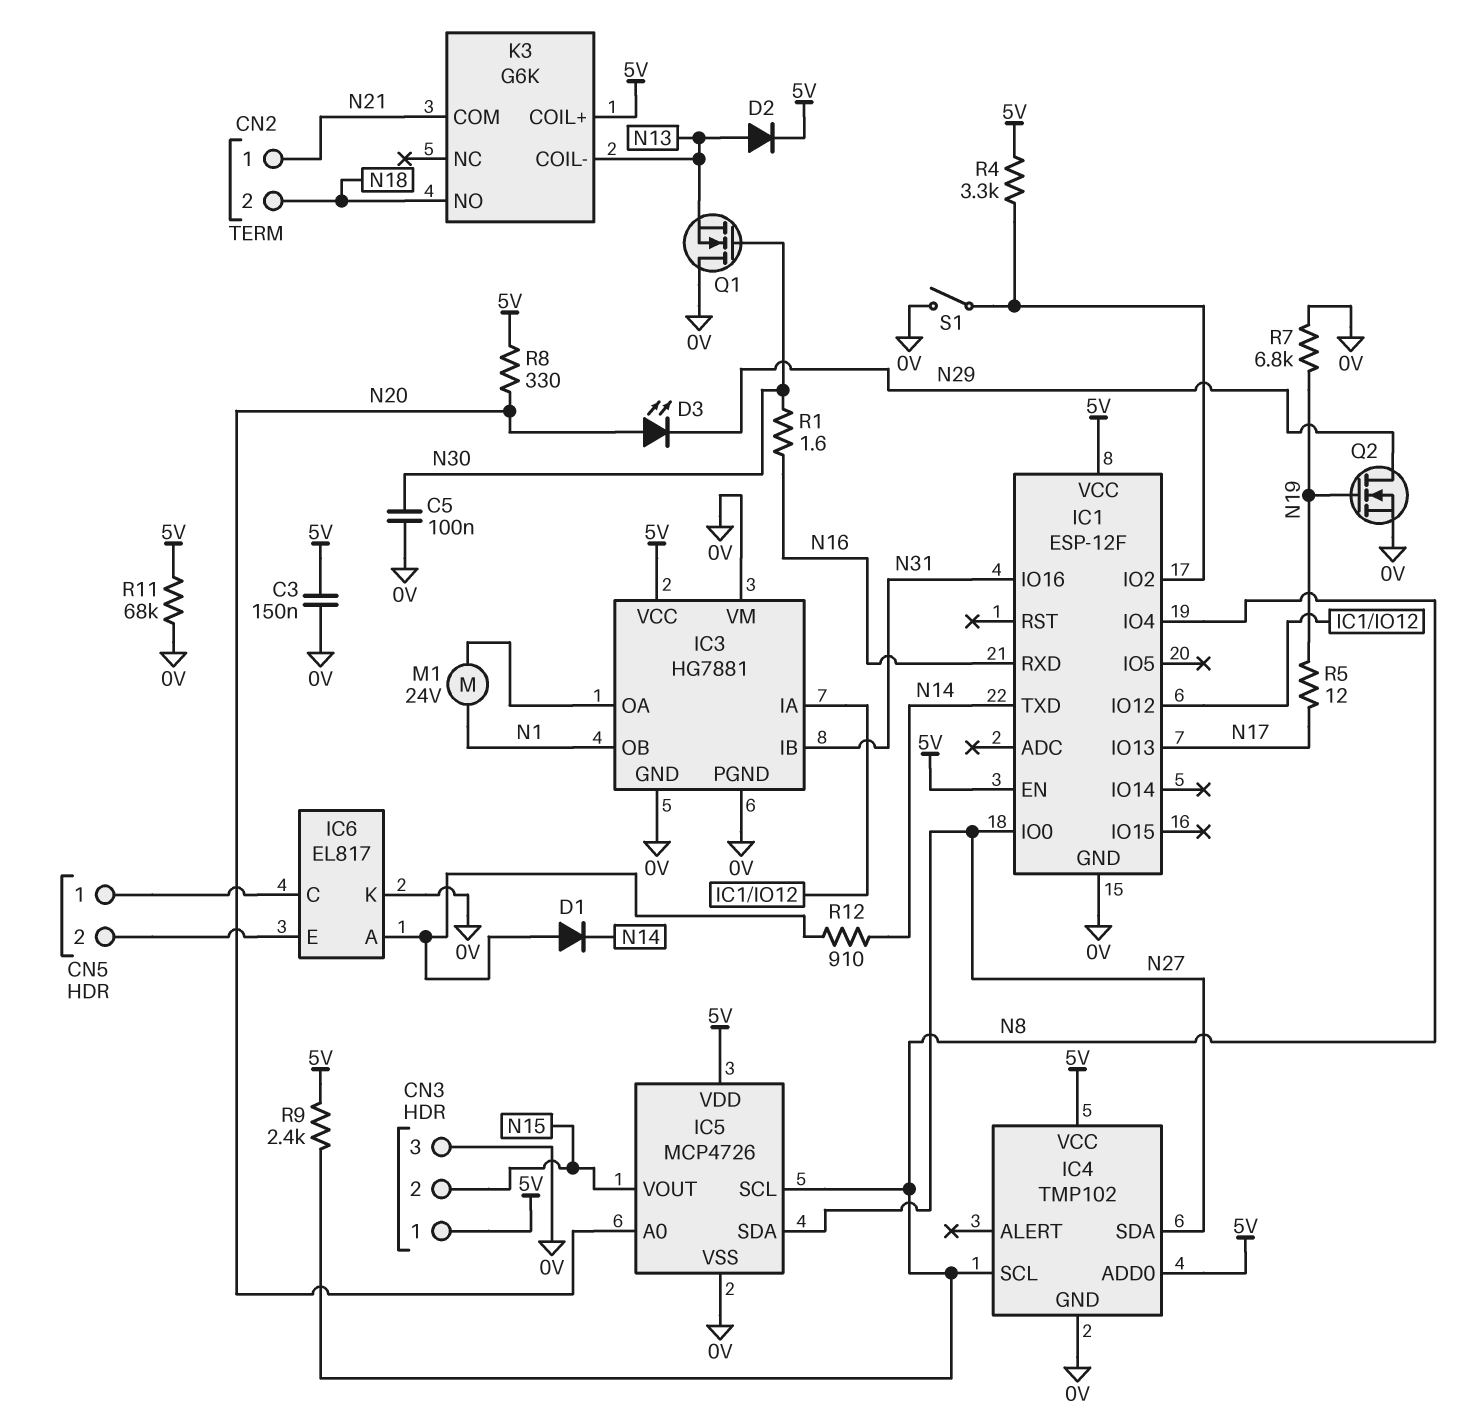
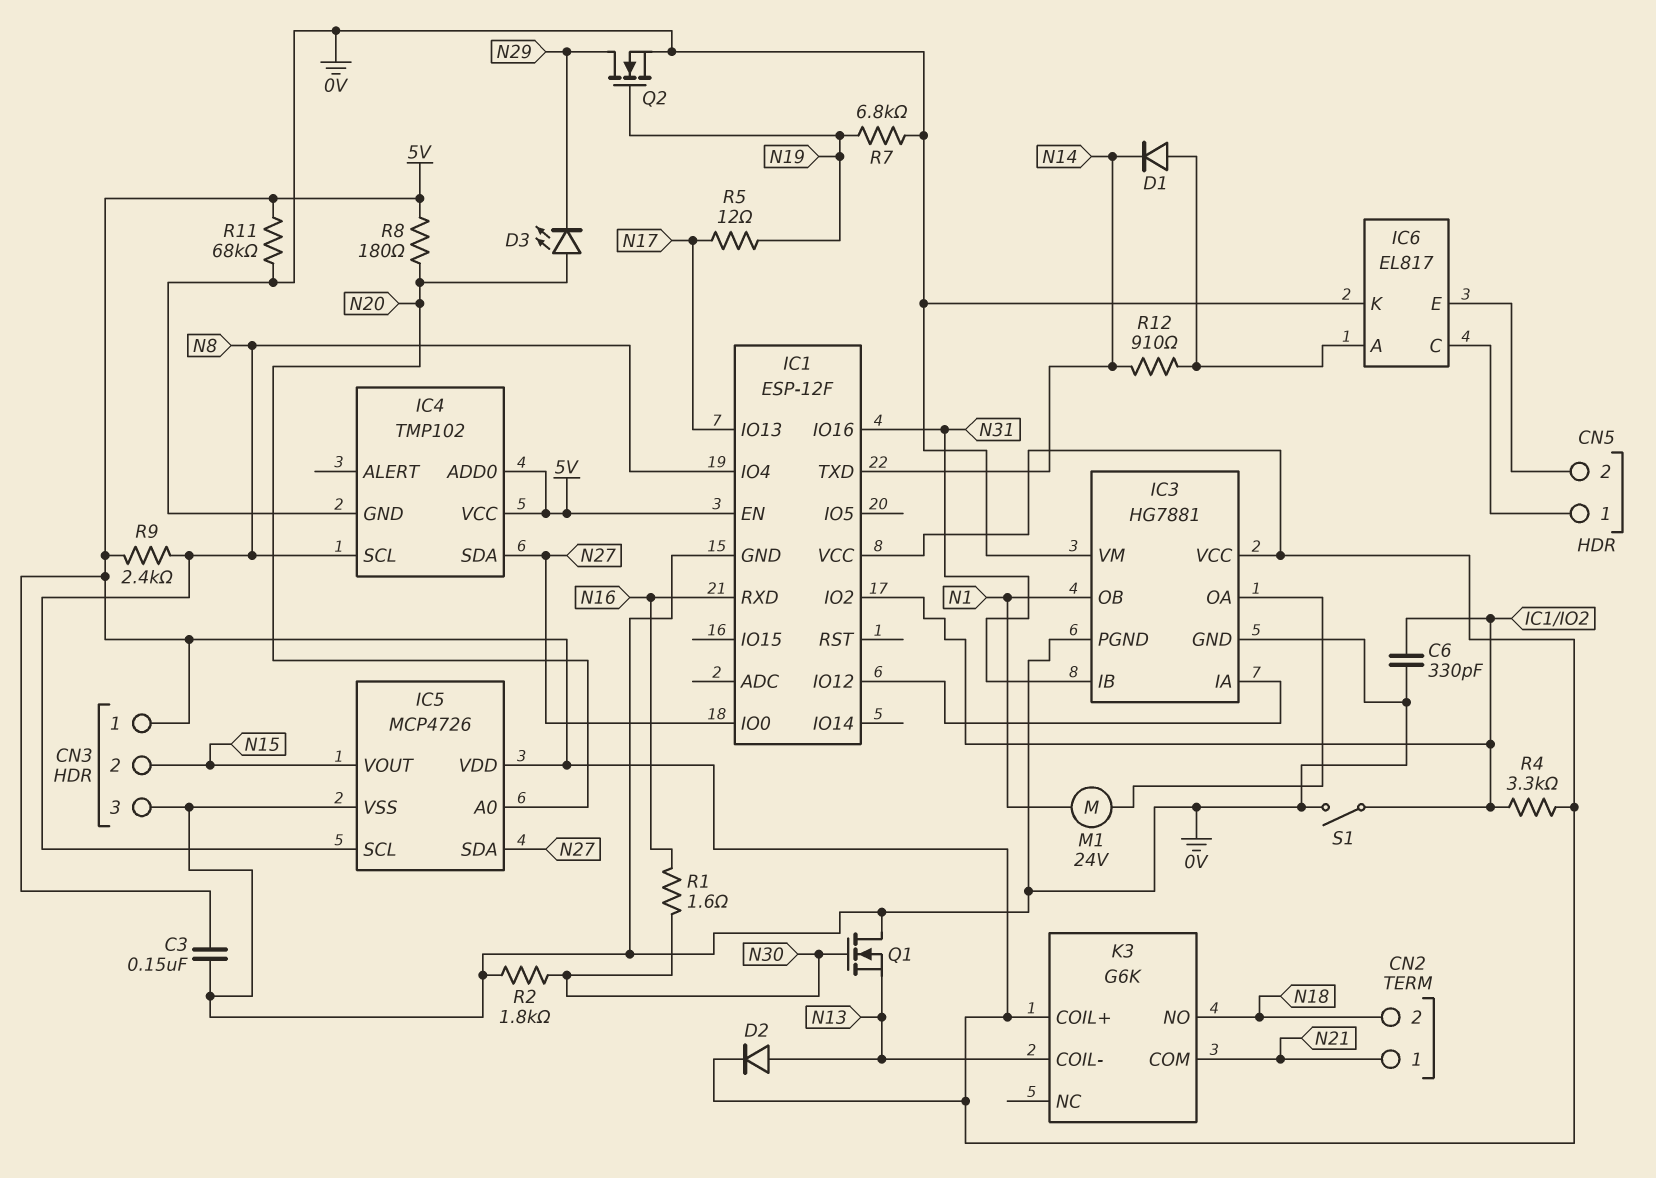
C5: 100nF (0V, N30) -> none
C6: none -> 330pF (0V, IC1/IO2)
R2: none -> 1.8k (0V, N30)
R8: 330 (5V, N20) -> 180 (5V, N20)

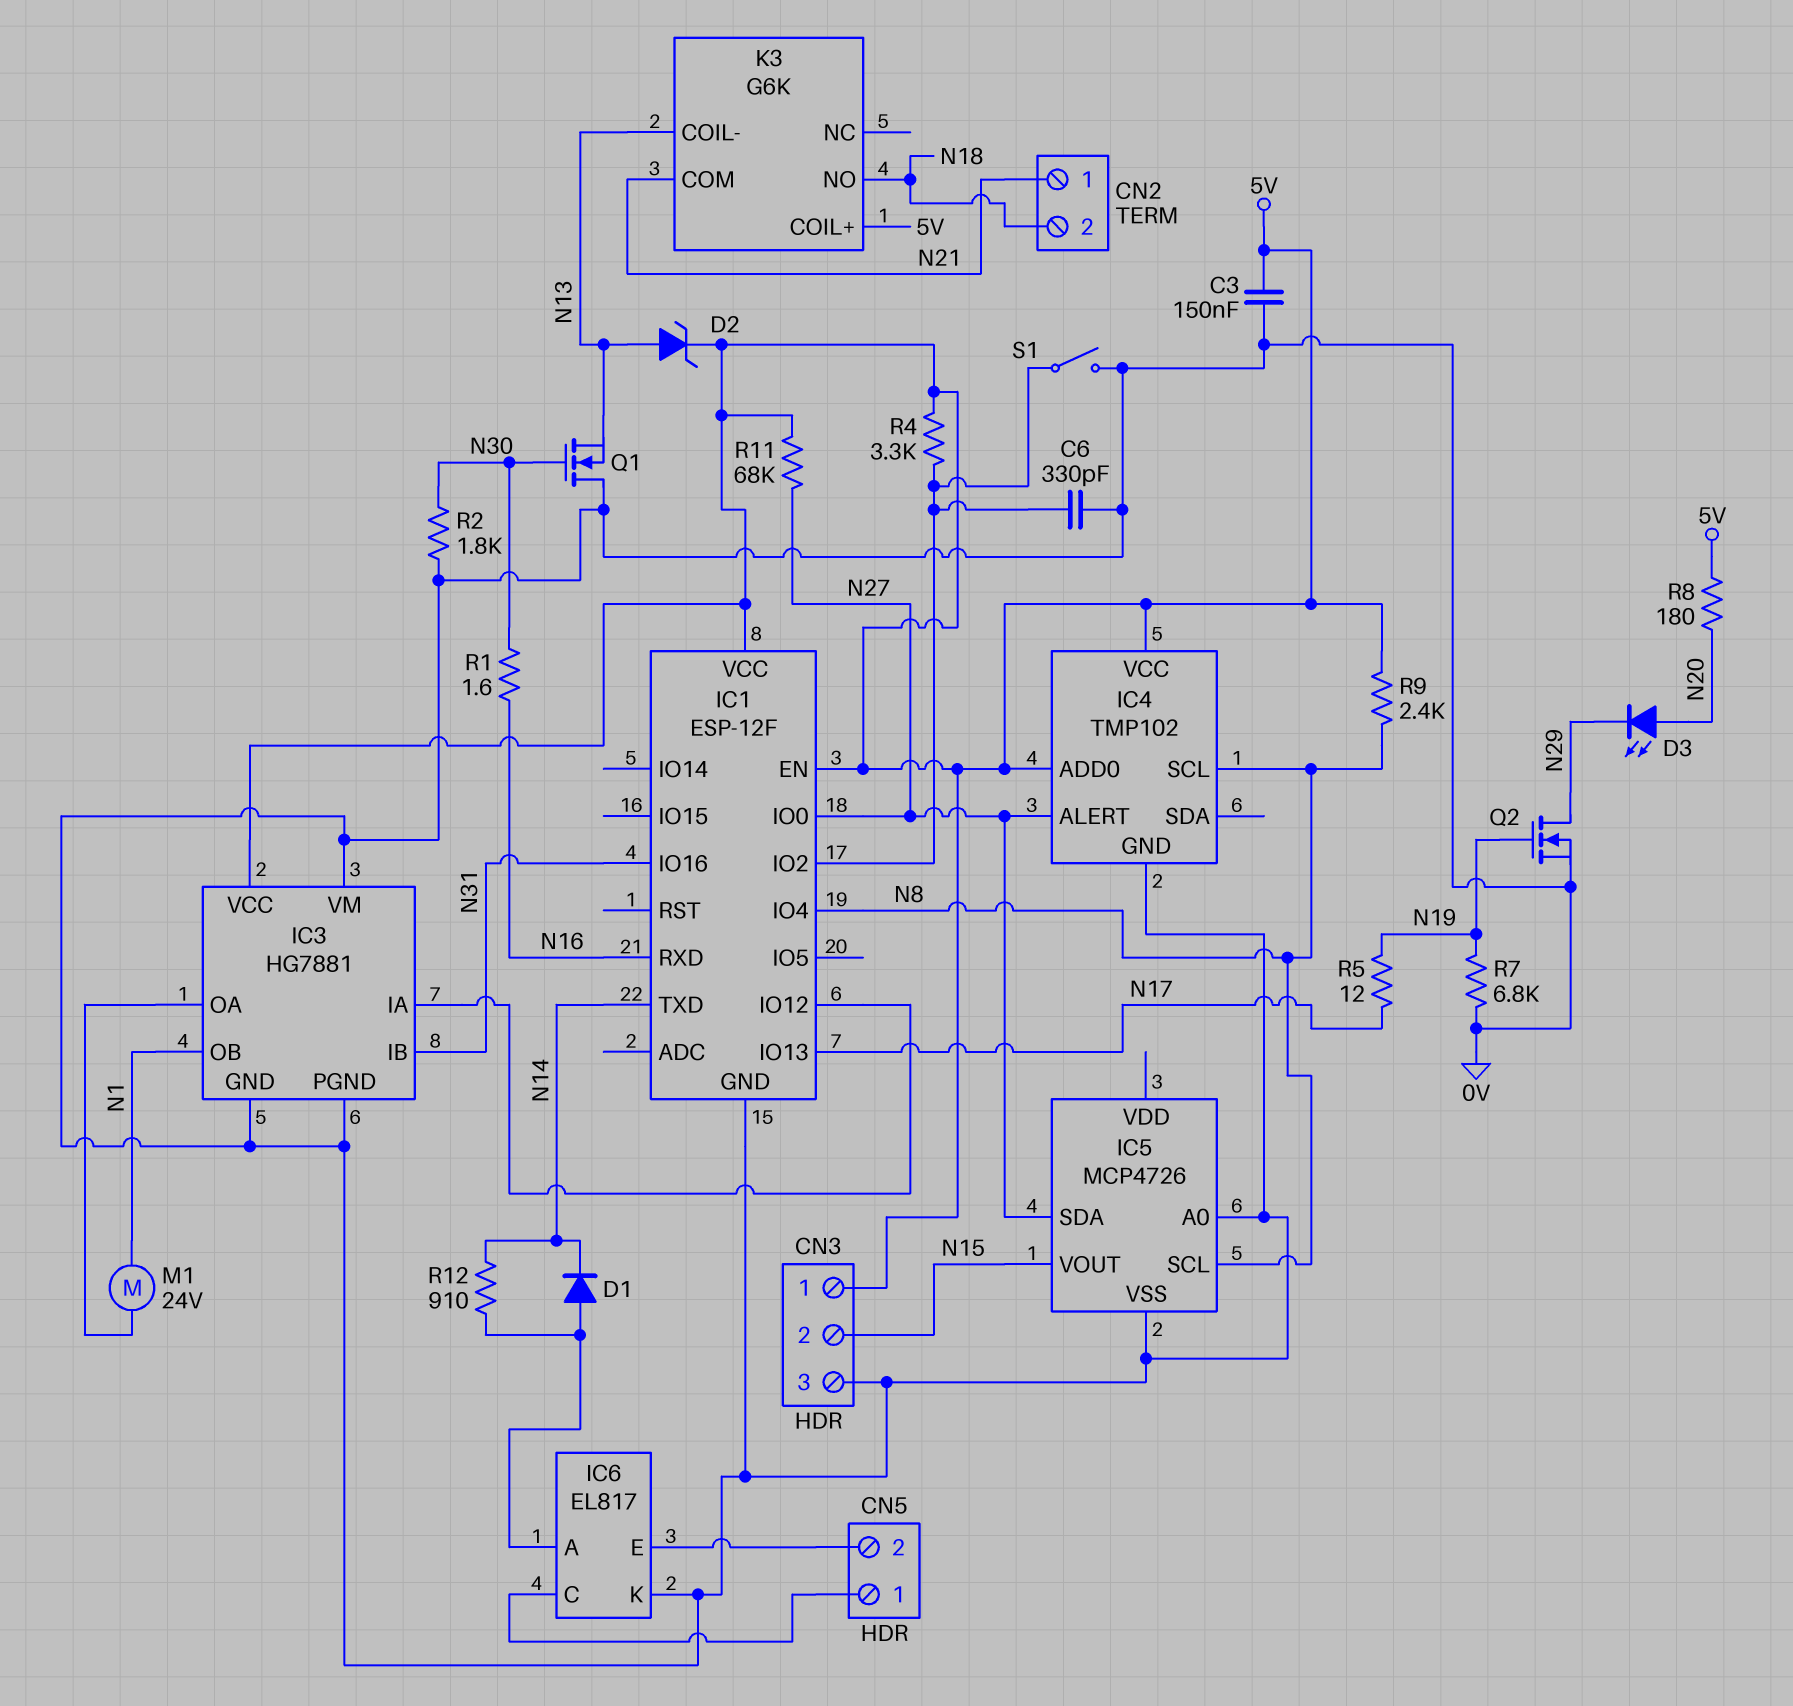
D2: diode (A N13, K 5V) -> zener (A N13, K 5V)
IC4 pin ALERT: none -> N27
IC4 pin SDA: N27 -> none
IC5 pin A0: N20 -> 0V
IC5 pin VDD: 5V -> none
R11: 68k (0V, 5V) -> 68k (5V, N27)

